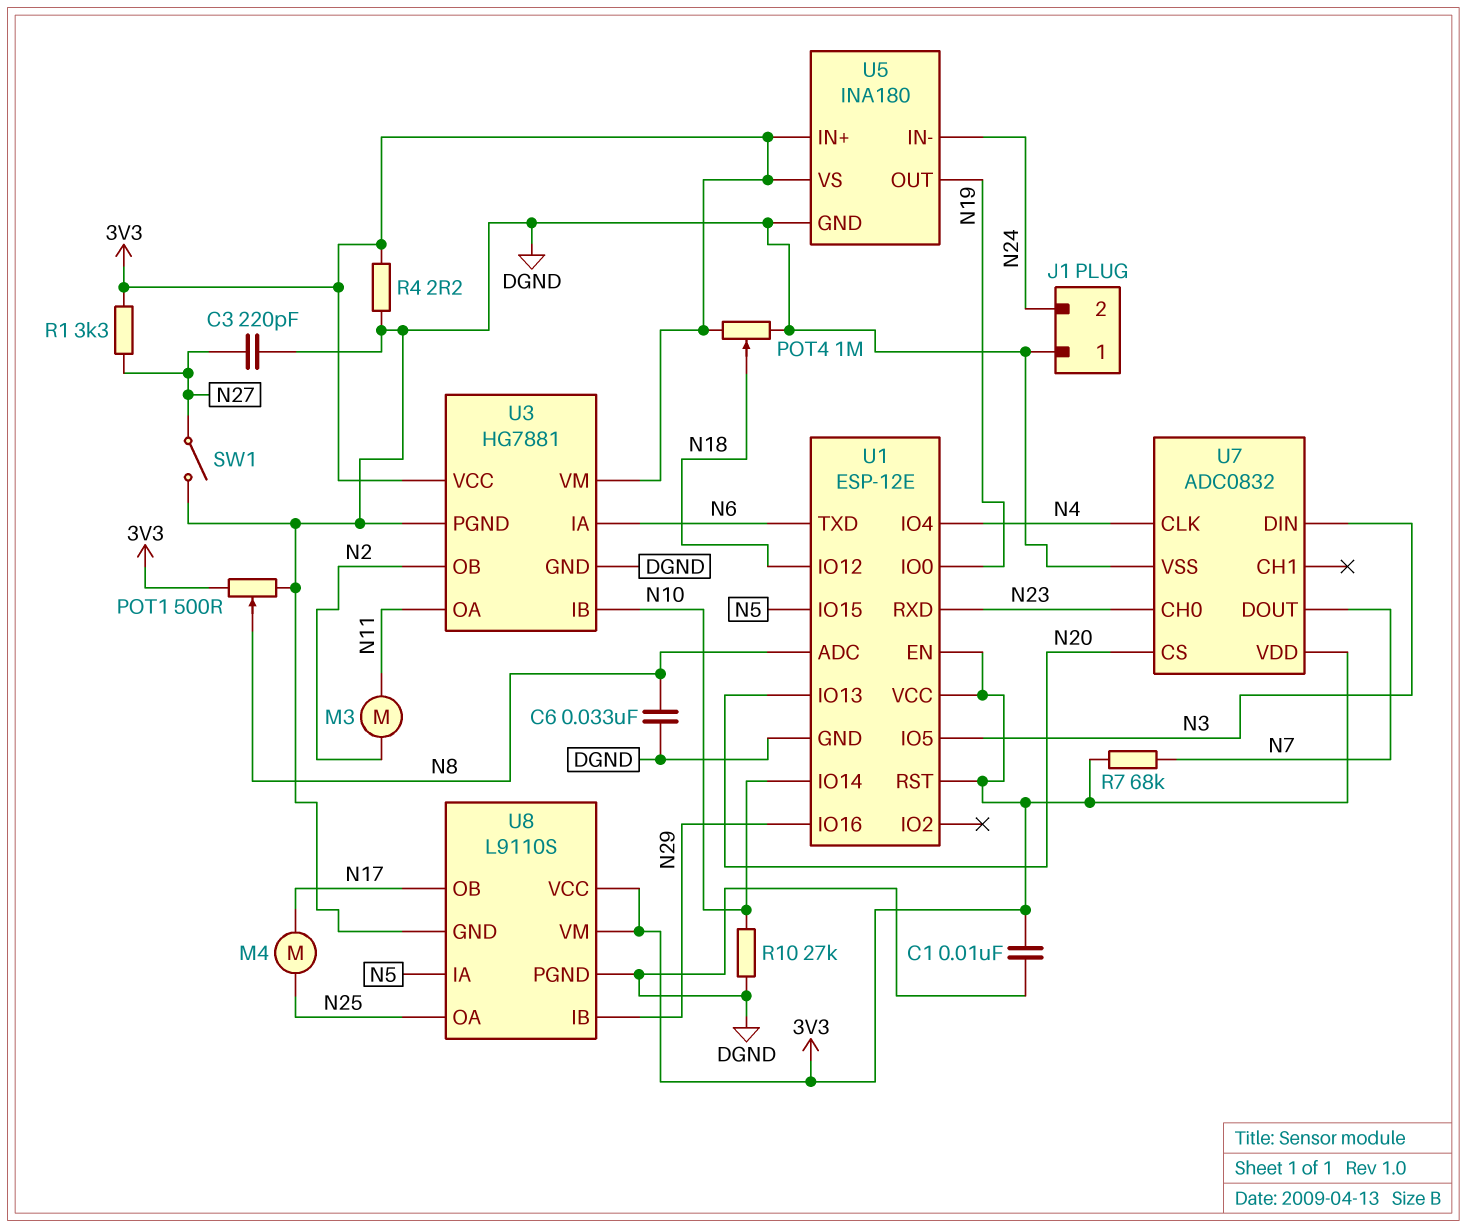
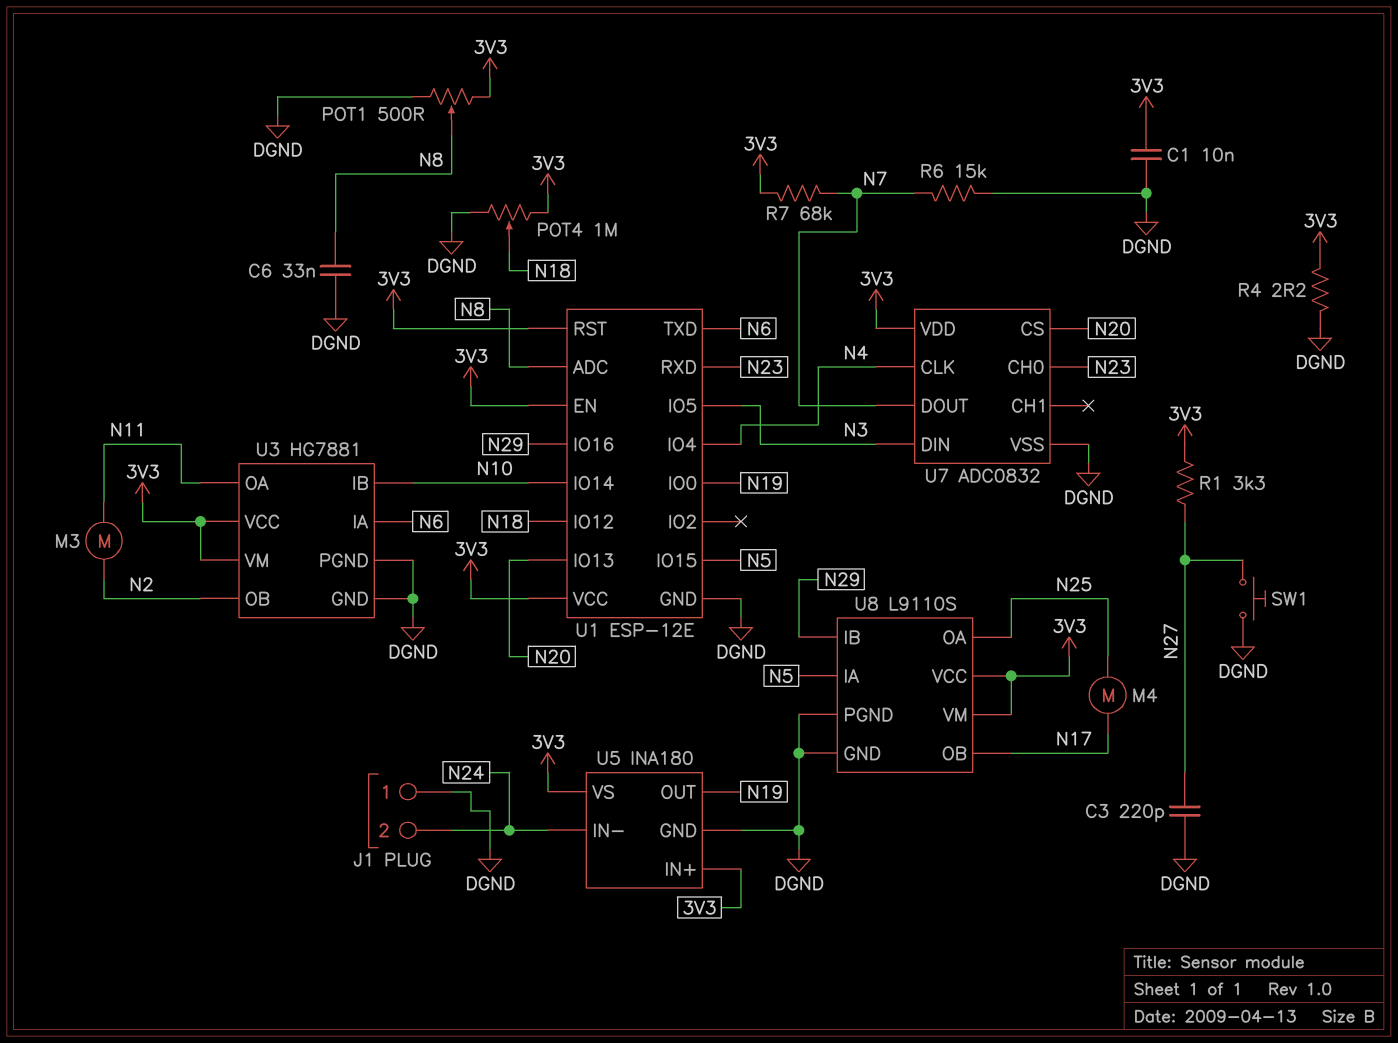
R6: none -> 15k (DGND, N7)
R10: 27k (DGND, N10) -> none
SW1: switch (DGND, N27) -> button (DGND, N27)

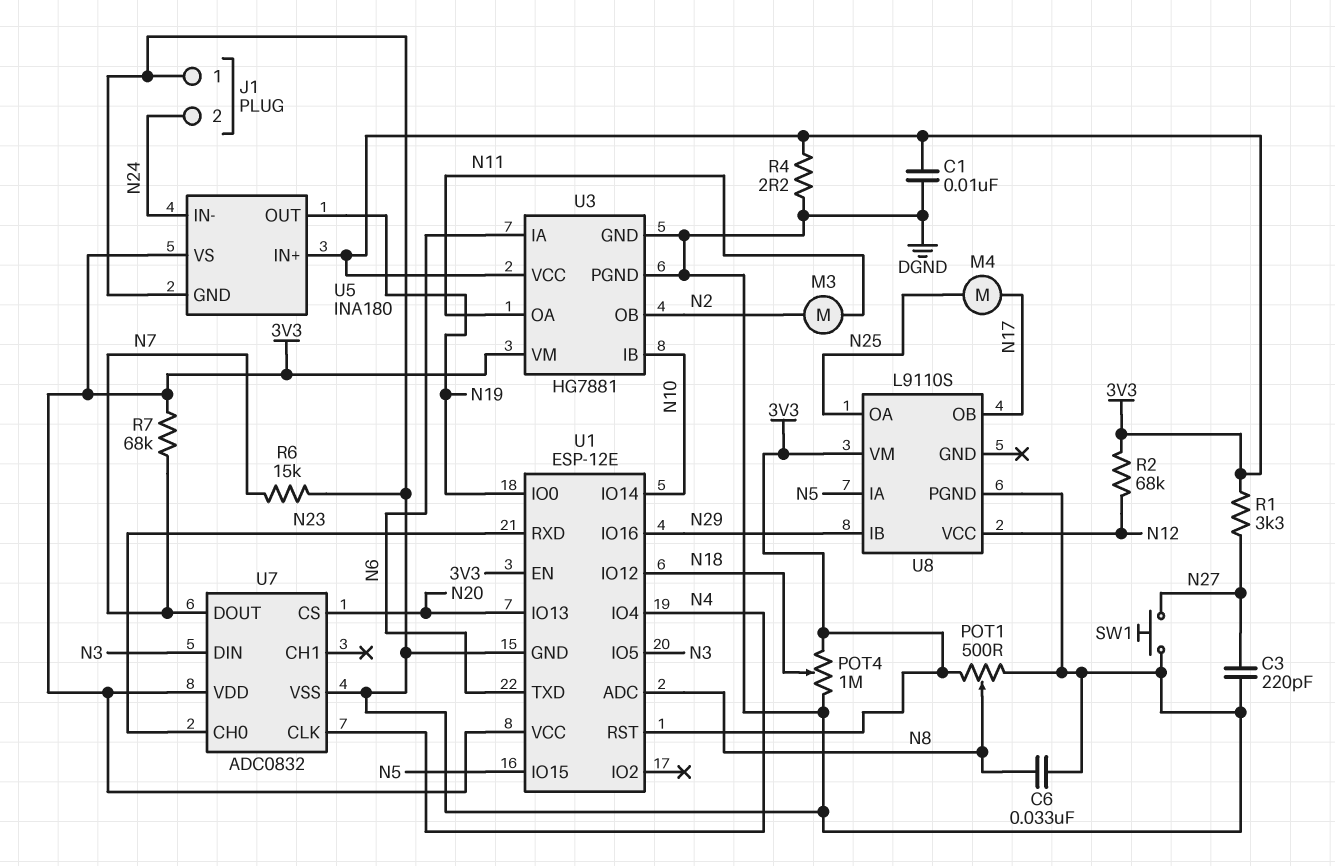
R2: none -> 68k (3V3, N12)
U8 pin GND: DGND -> none
U8 pin VCC: 3V3 -> N12

